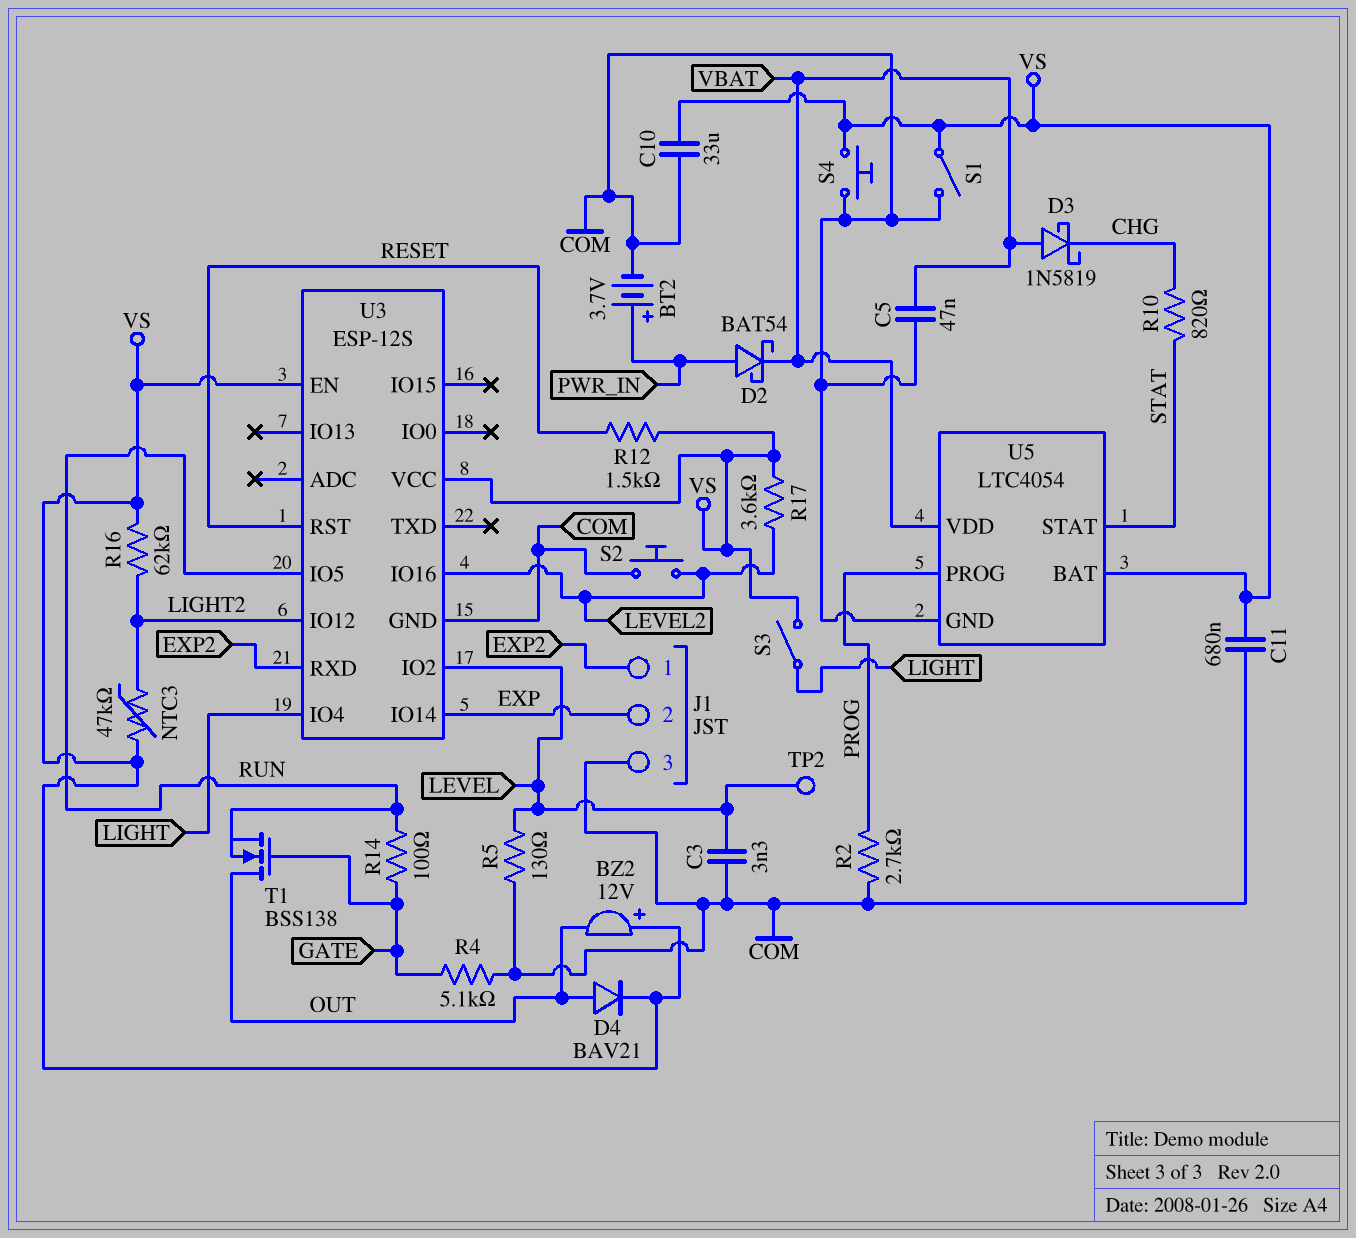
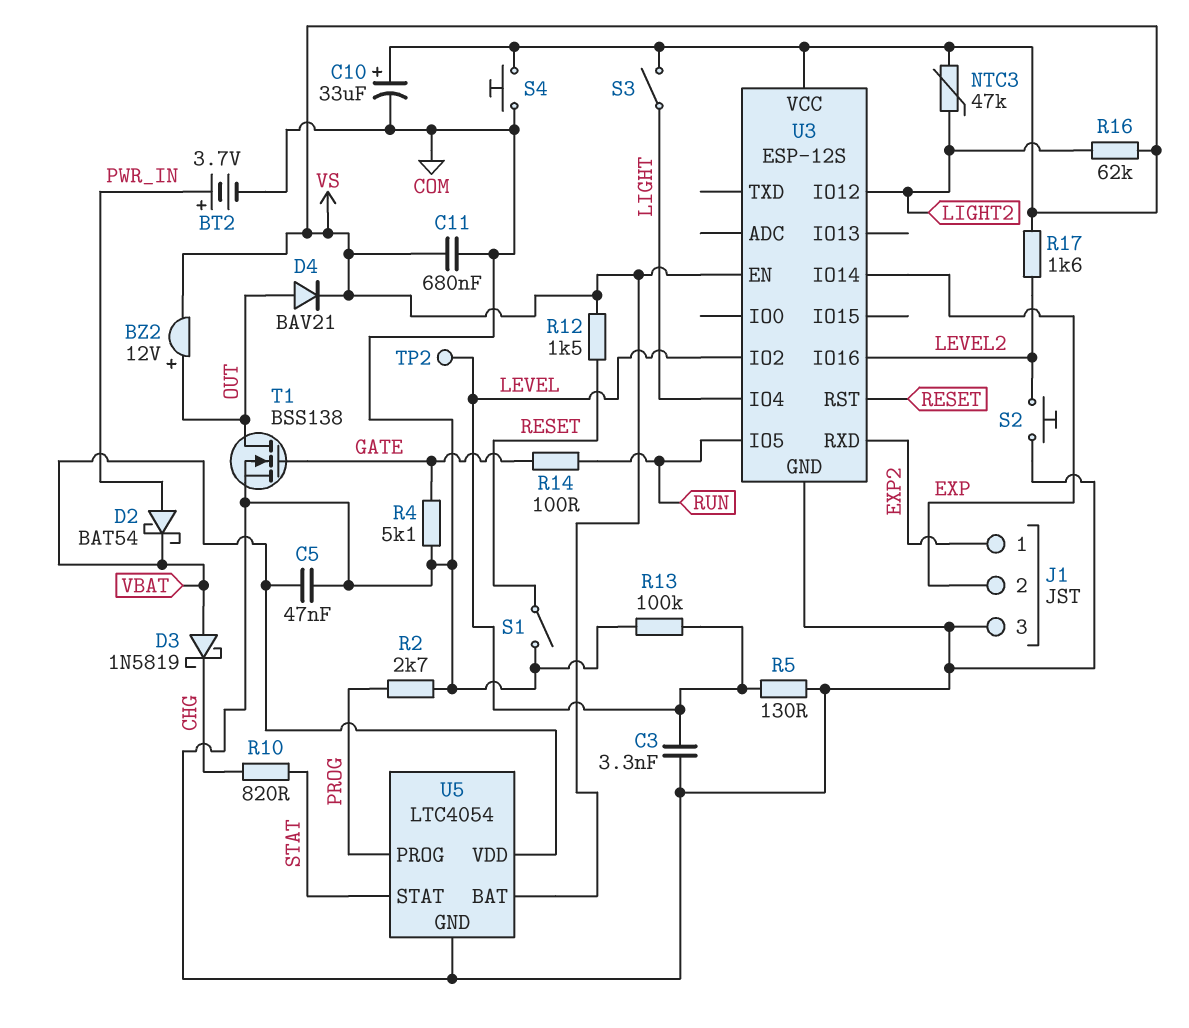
BZ2: buzzer 12V (plus VS, minus OUT) -> buzzer 12V (plus OUT, minus VS)
C10: 33uF (COM, VS) -> 33uF (plus VS, minus COM)
R13: none -> 100k (COM, LEVEL)
R17: 3.6k (LEVEL2, VS) -> 1.6k (LEVEL2, VS)
S1: switch (COM, VS) -> switch (COM, RESET)
T1: NMOS BSS138 (G GATE, D OUT, S RUN) -> NMOS BSS138 (G GATE, D OUT, S COM)

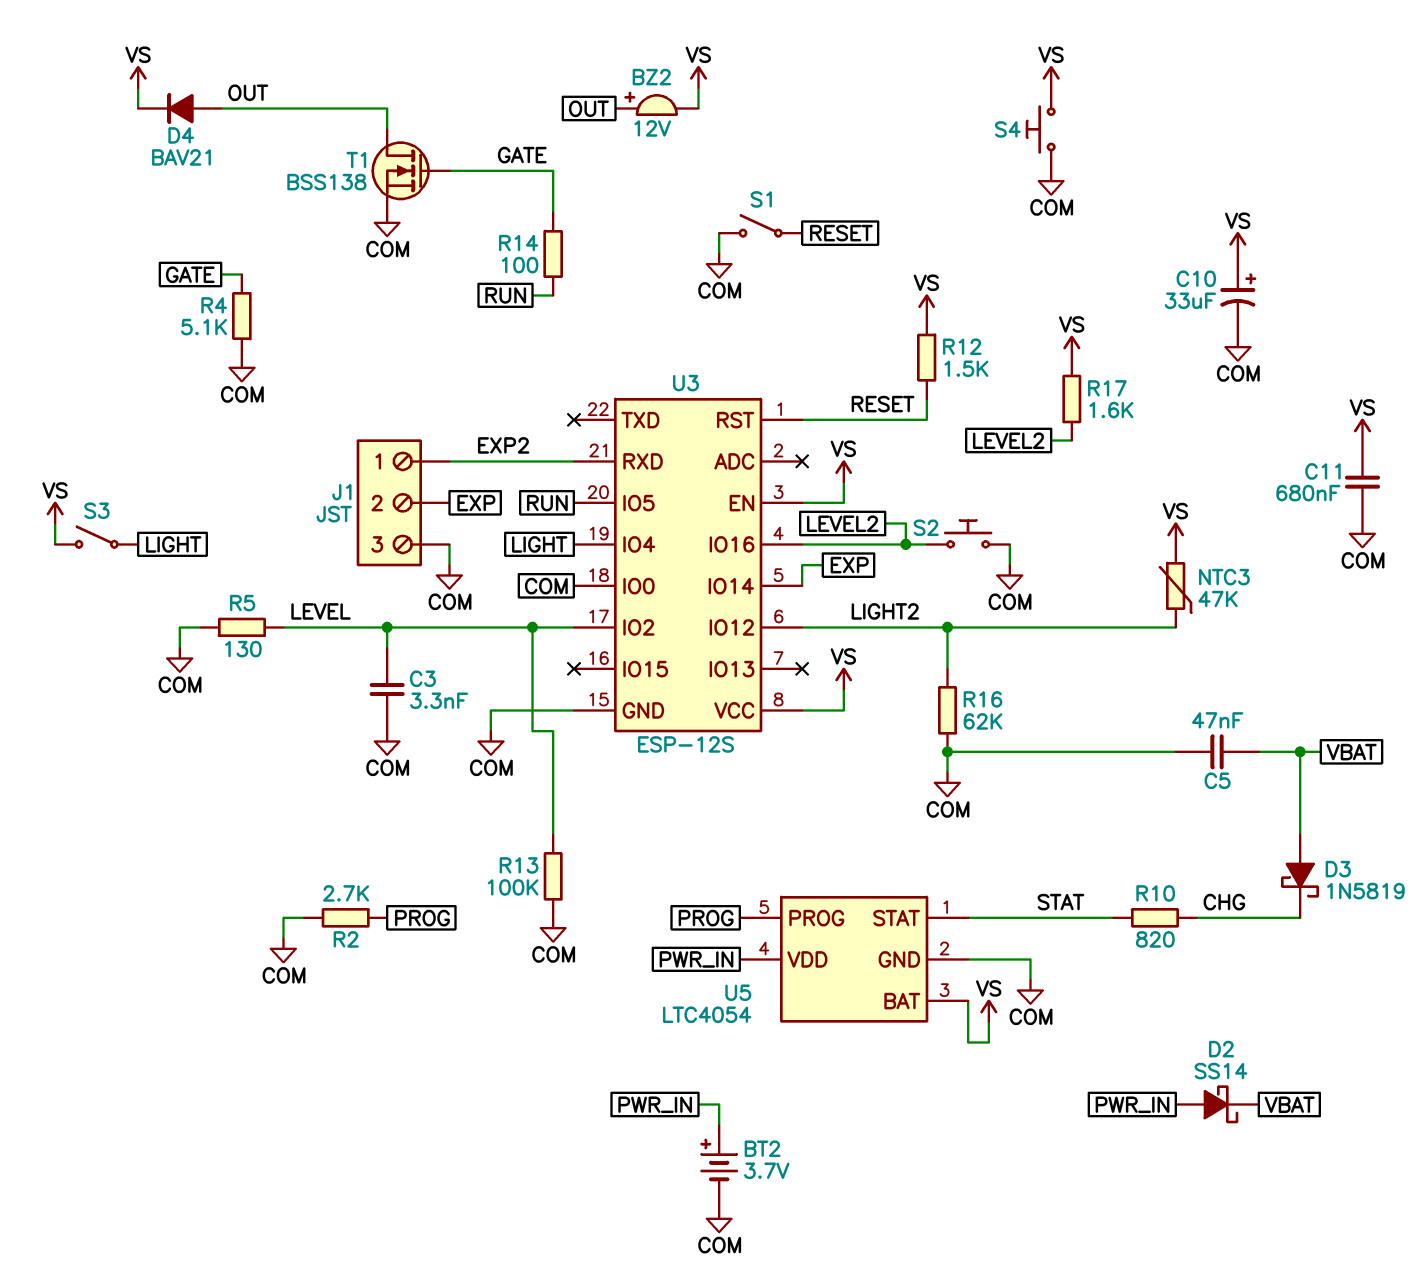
D2: schottky BAT54 (A PWR_IN, K VBAT) -> schottky SS14 (A PWR_IN, K VBAT)
R16: 62k (LIGHT2, VS) -> 62k (COM, LIGHT2)
TP2: test point (LEVEL) -> none
U3 pin IO0: none -> COM
U5 pin VDD: VBAT -> PWR_IN

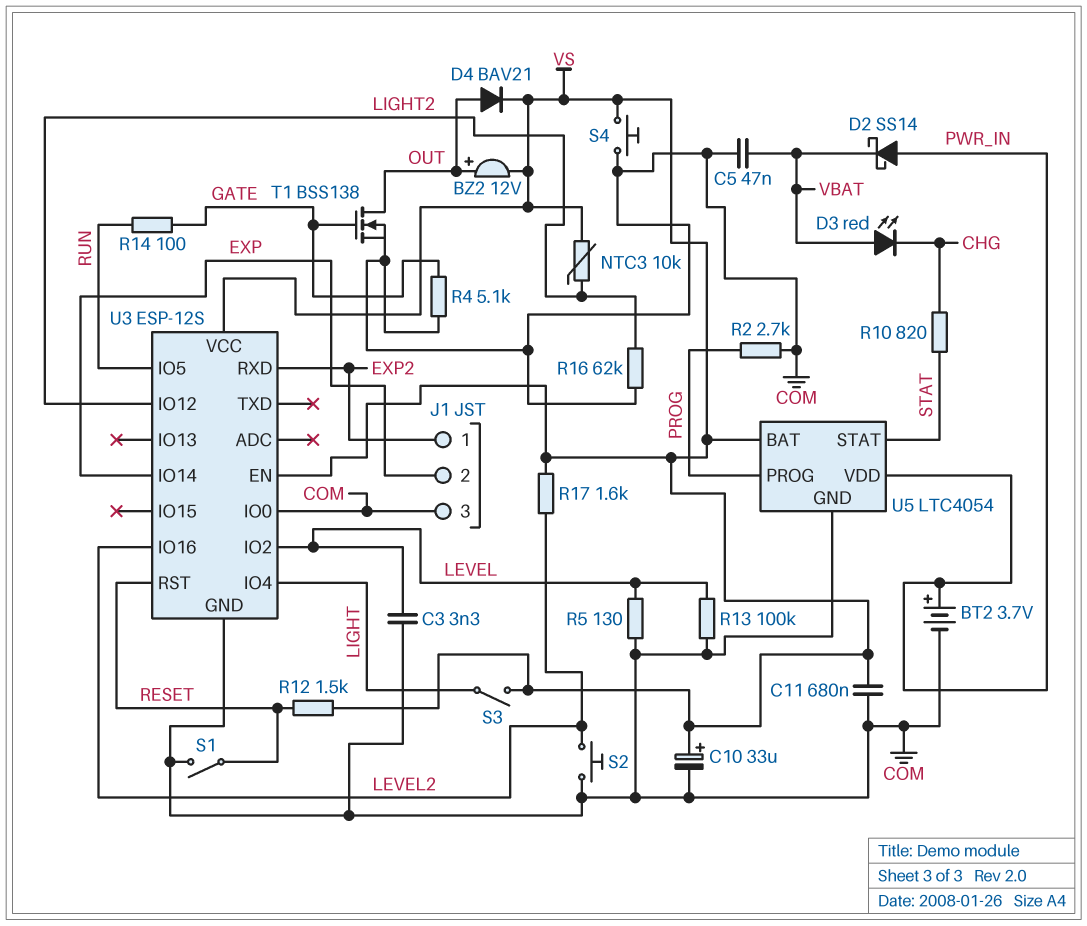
D3: schottky 1N5819 (A VBAT, K CHG) -> LED red (A VBAT, K CHG)
NTC3: 47k (LIGHT2, VS) -> 10k (LIGHT2, VS)

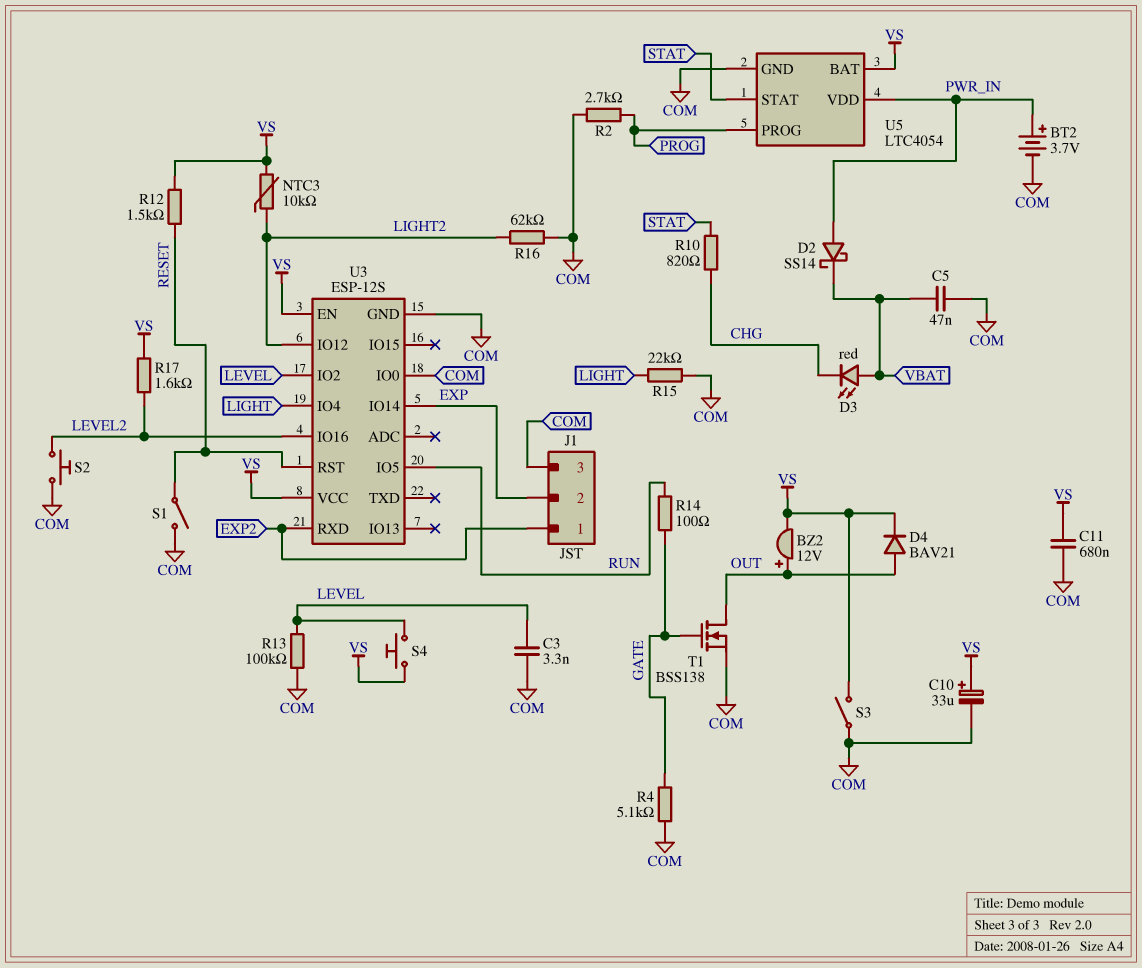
R5: 130 (COM, LEVEL) -> none
R15: none -> 22k (COM, LIGHT)
S3: switch (LIGHT, VS) -> switch (COM, VS)
S4: button (COM, VS) -> button (LEVEL, VS)

